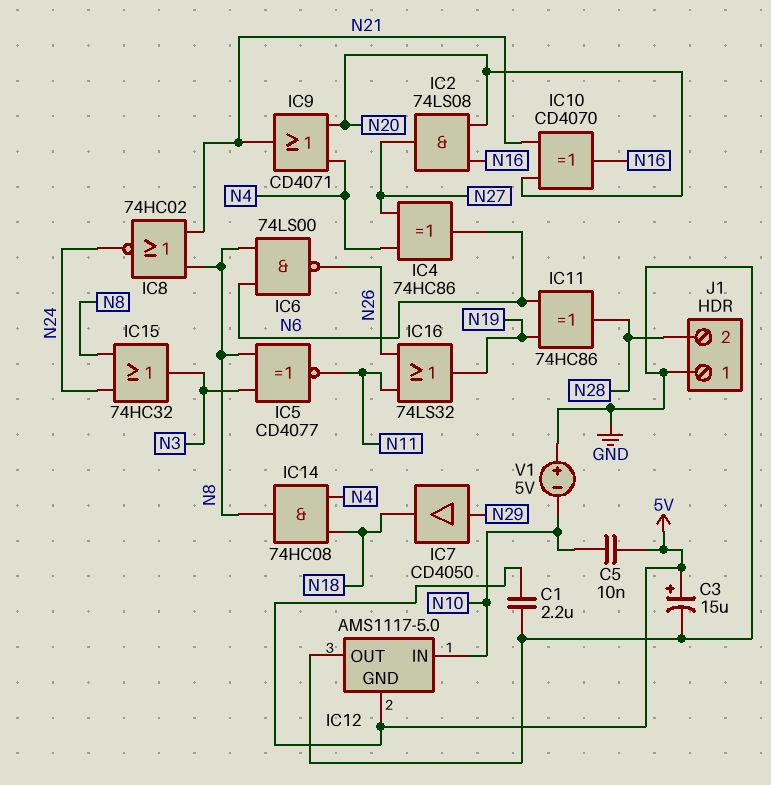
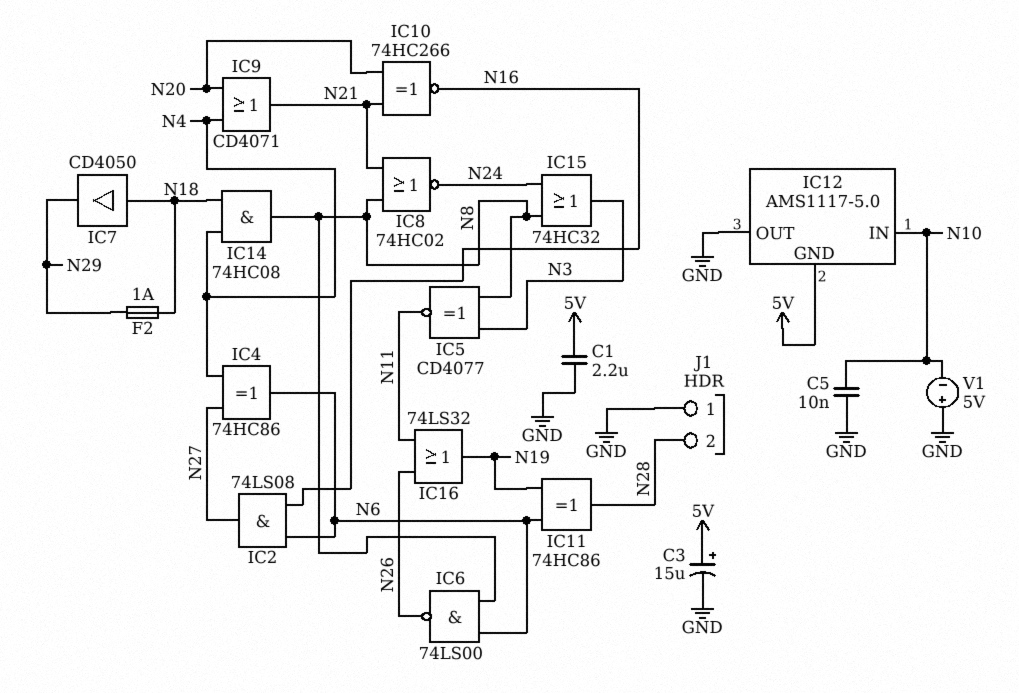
C5: 10nF (5V, N10) -> 10nF (GND, N10)
F2: none -> 1A (N18, N29)
IC2: AND 74LS08 (in N16, in N20, out N27) -> AND 74LS08 (in N6, in N16, out N27)
IC7: buffer CD4050 (in N29, out N18) -> buffer CD4050 (in N18, out N29)
IC10: XOR CD4070 (in N20, in N21, out N16) -> XNOR 74HC266 (in N20, in N21, out N16)

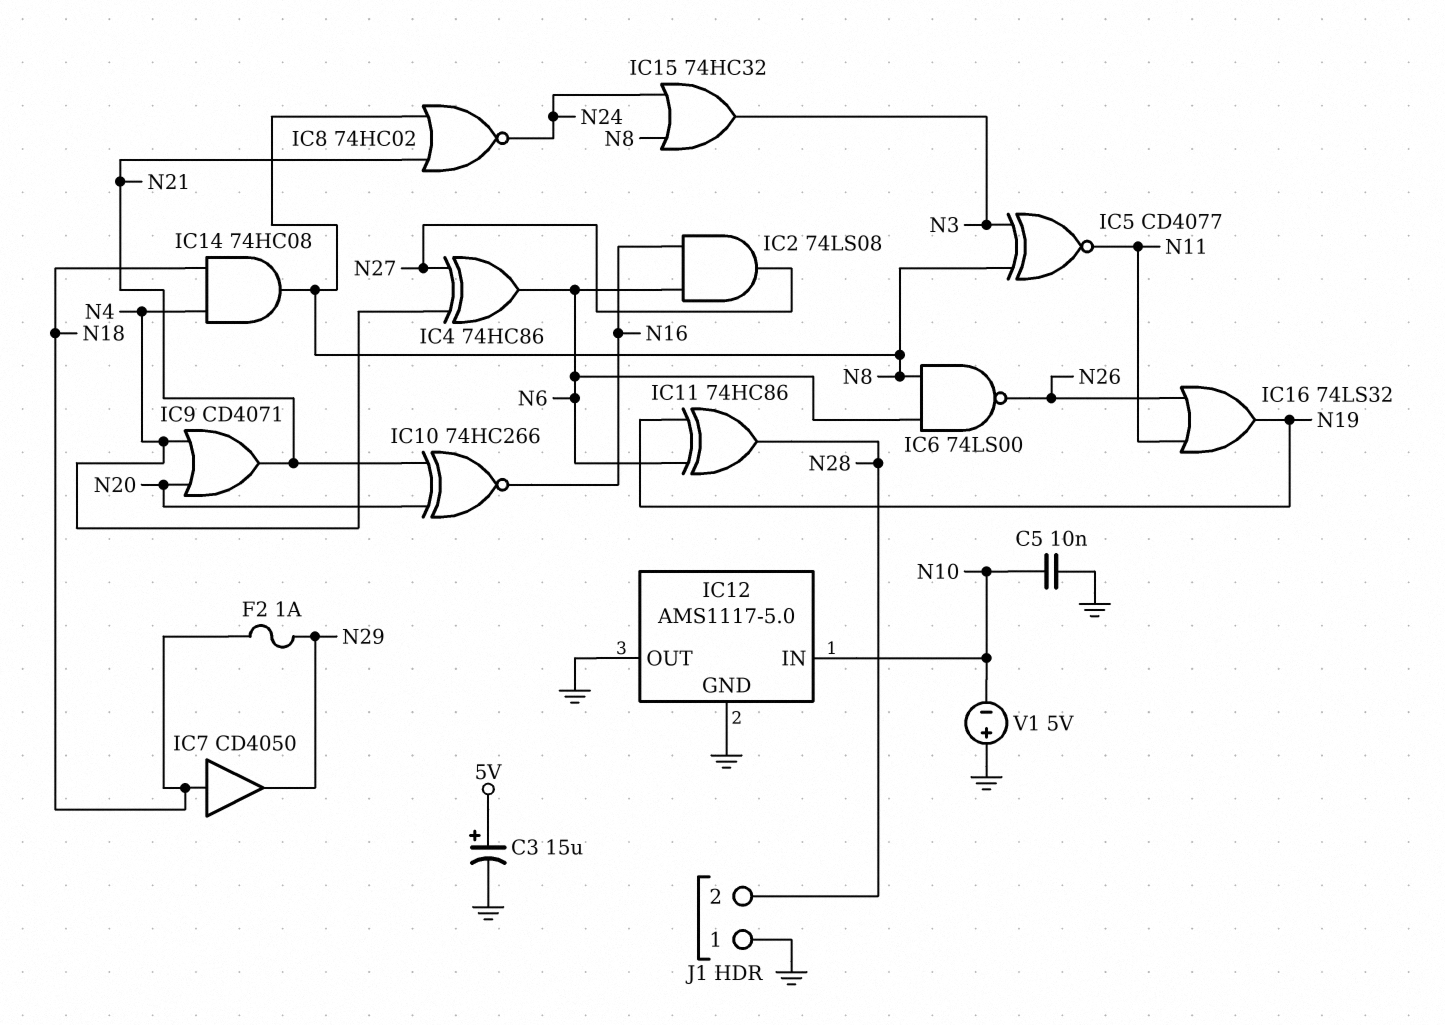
C1: 2.2uF (5V, GND) -> none
IC12 pin GND: 5V -> GND

